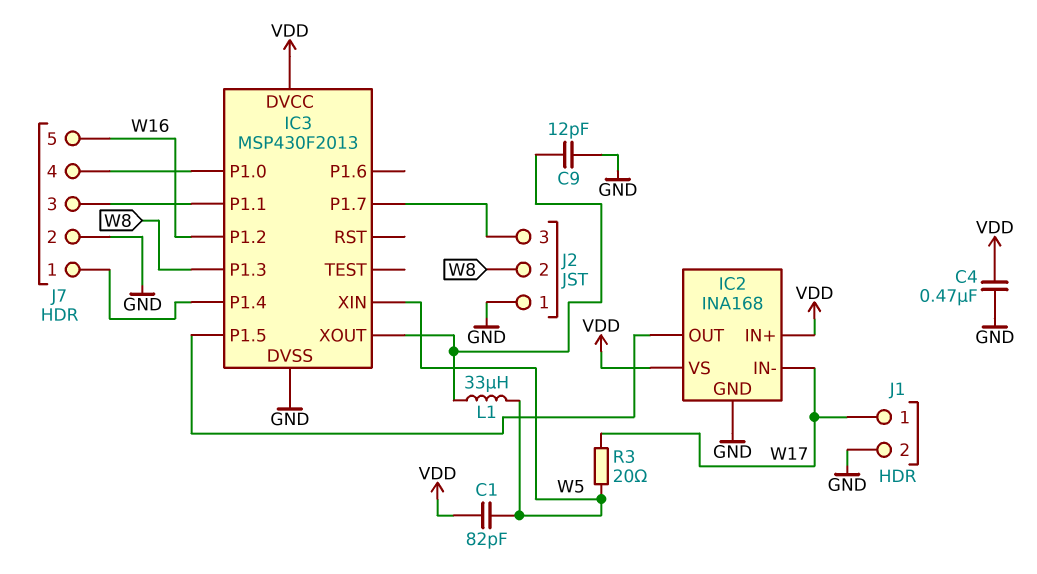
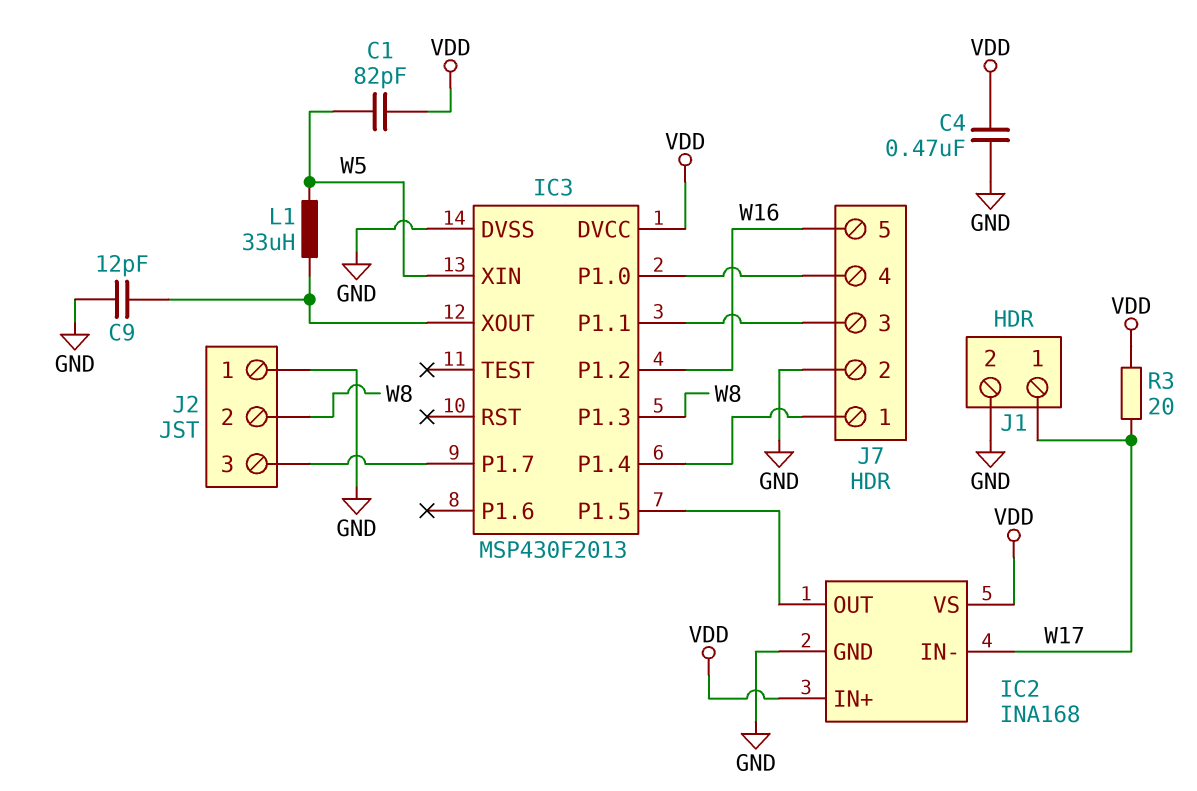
R3: 20 (W5, W17) -> 20 (VDD, W17)

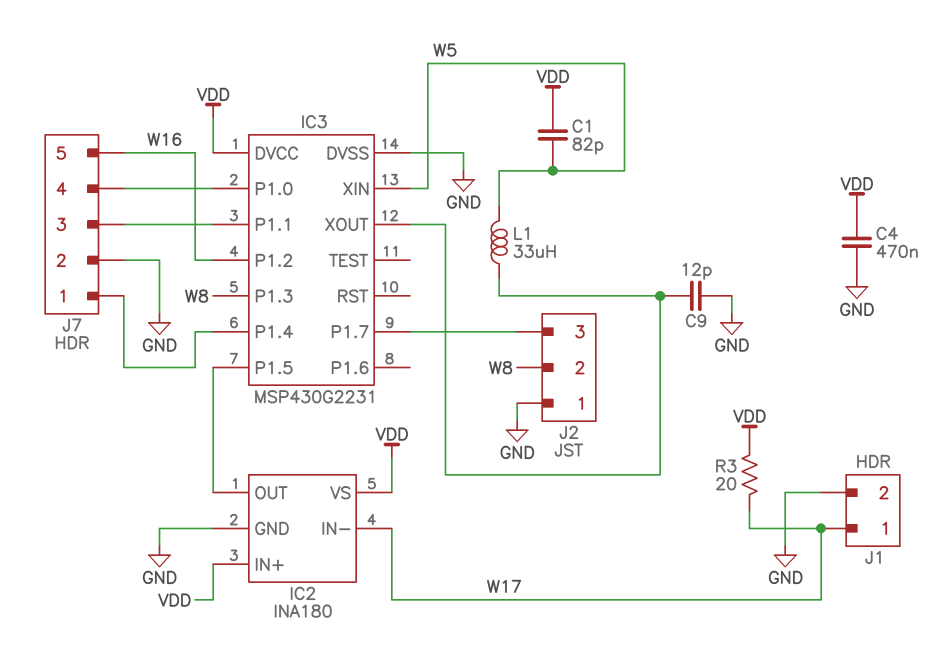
IC2: INA168 -> INA180
IC3: MSP430F2013 -> MSP430G2231

